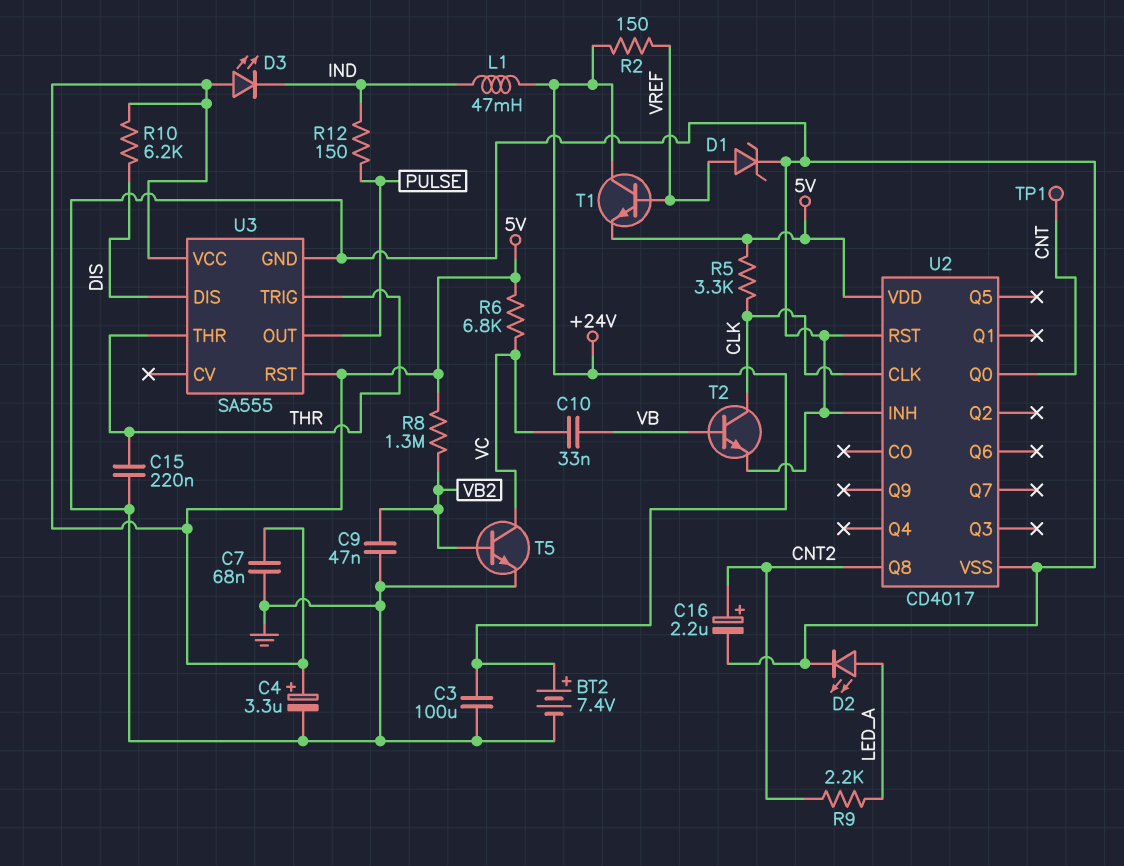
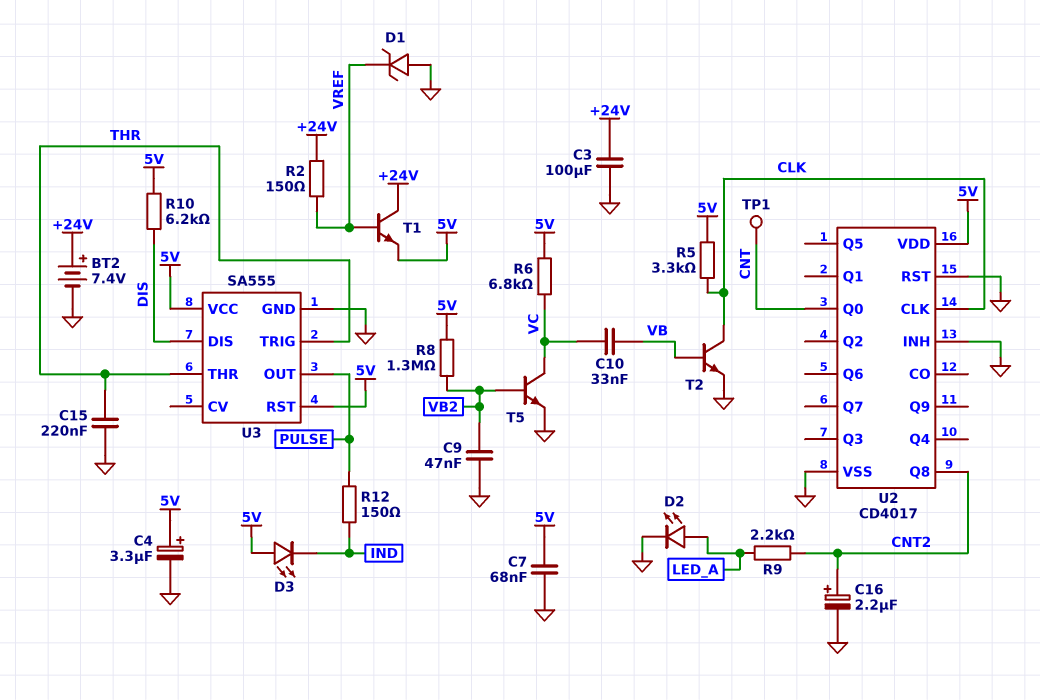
D1: zener (A VREF, K GND) -> zener (A GND, K VREF)
L1: 47mH (+24V, IND) -> none

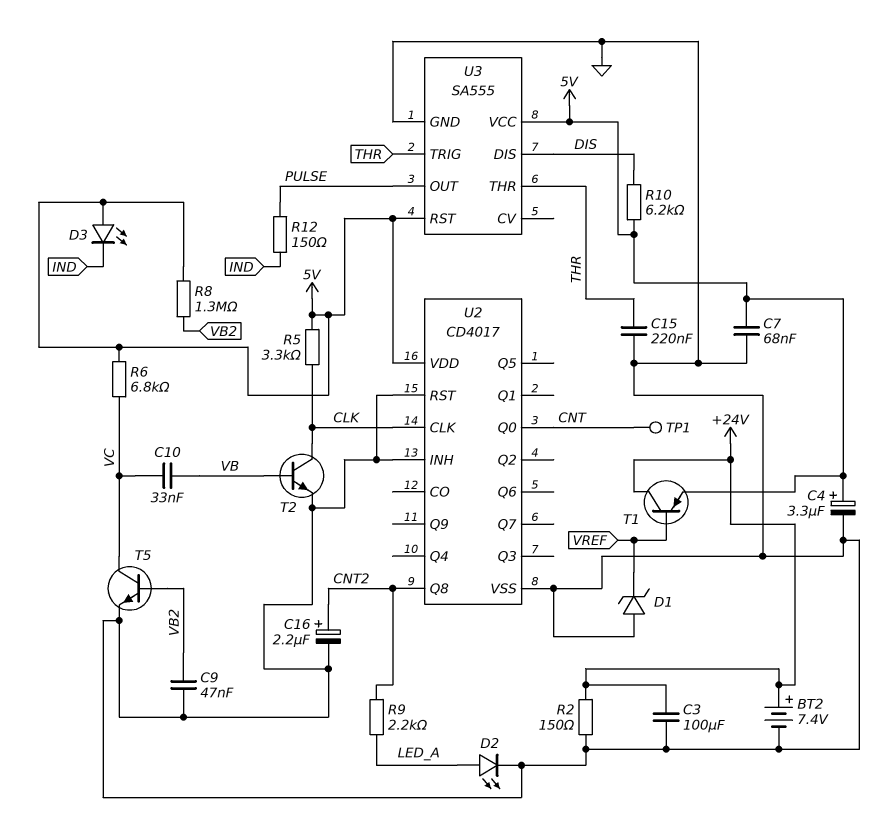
R2: 150 (+24V, VREF) -> 150 (+24V, GND)
T1: NPN (B VREF, C +24V, E 5V) -> PNP (B VREF, C +24V, E 5V)

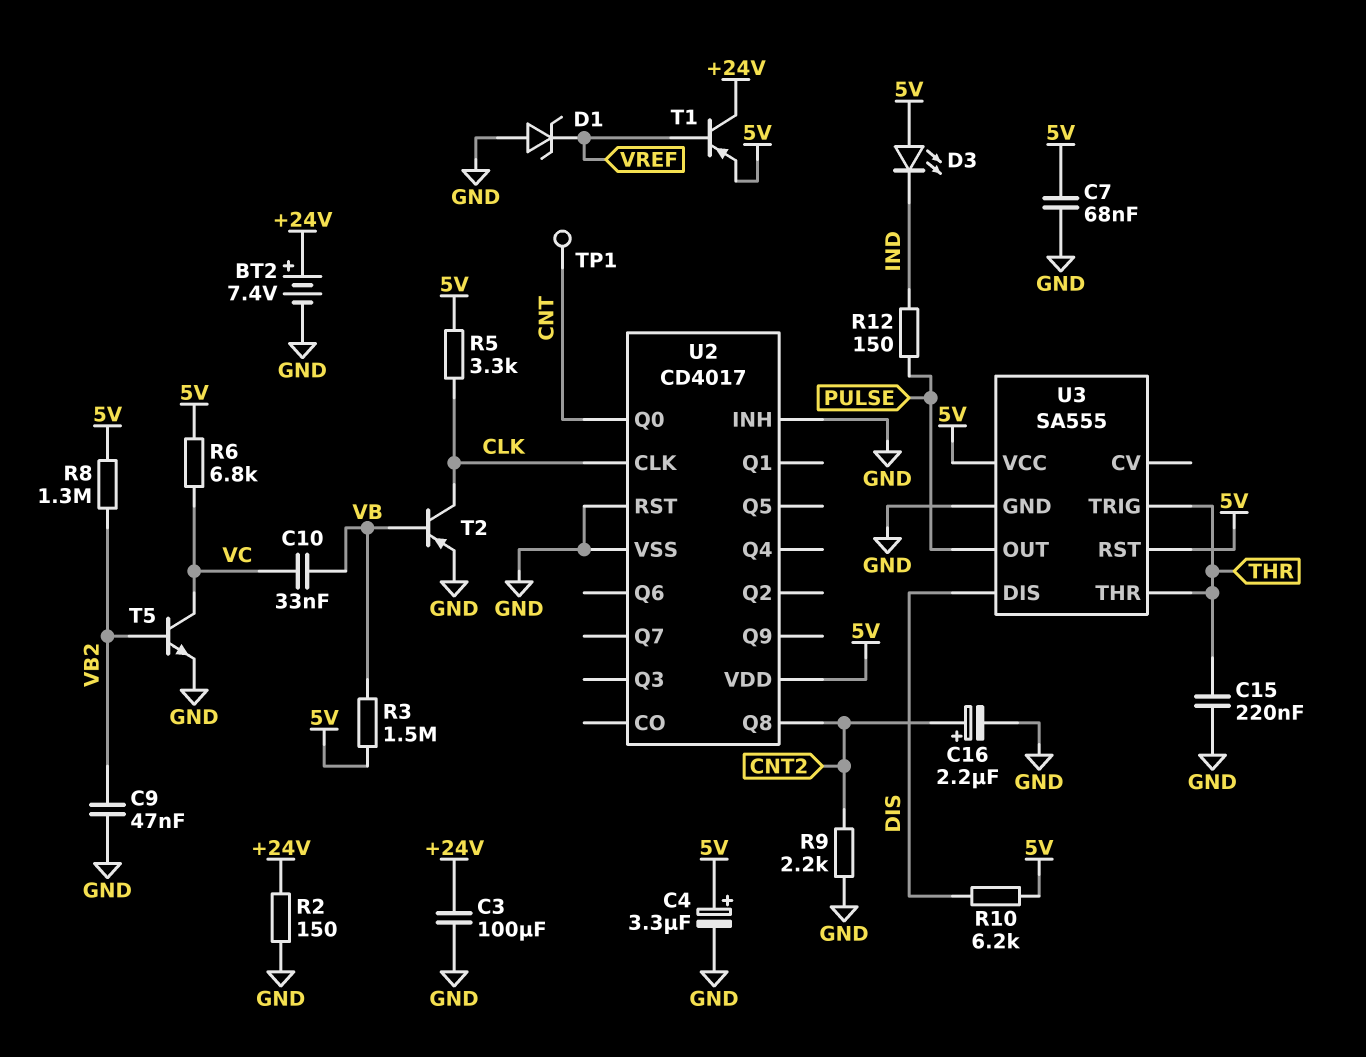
D2: LED (A LED_A, K GND) -> none
R3: none -> 1.5M (5V, VB)
R9: 2.2k (CNT2, LED_A) -> 2.2k (CNT2, GND)
T2: NPN (B VB, C CLK, E GND) -> PNP (B VB, C CLK, E GND)

